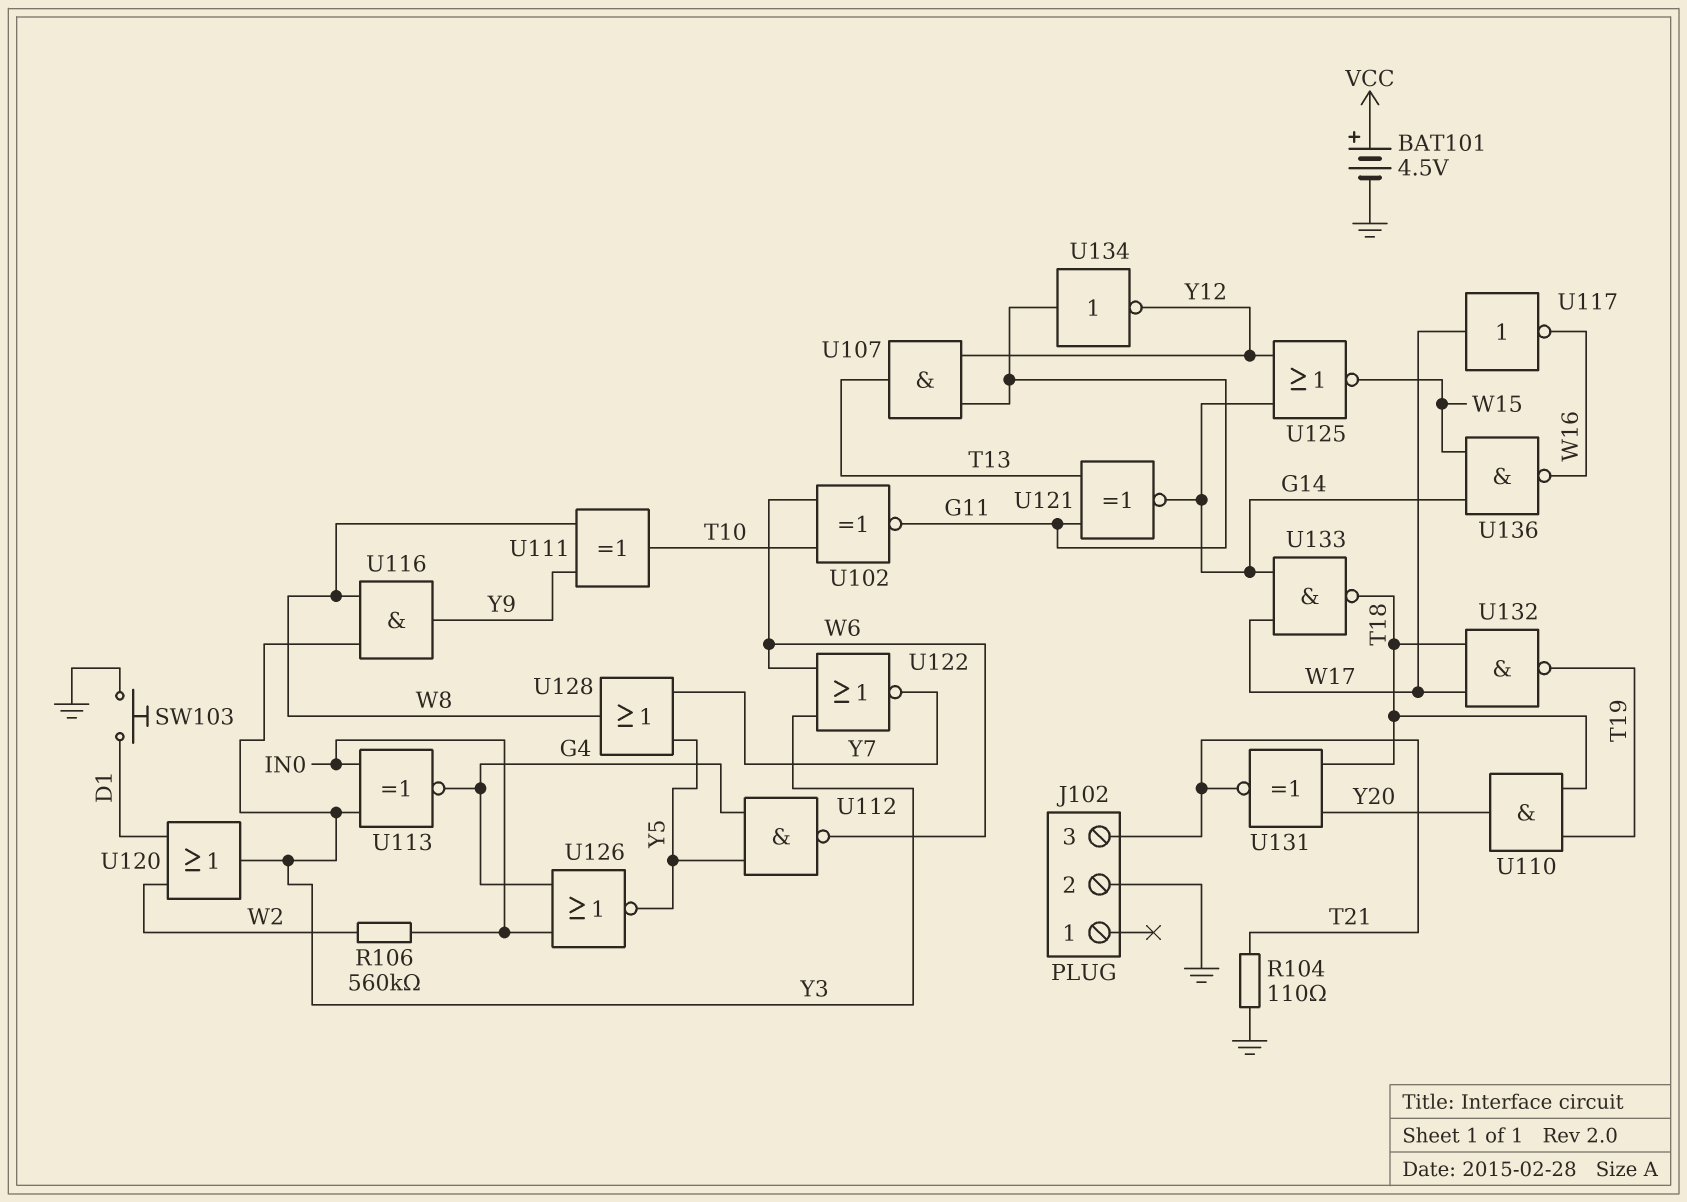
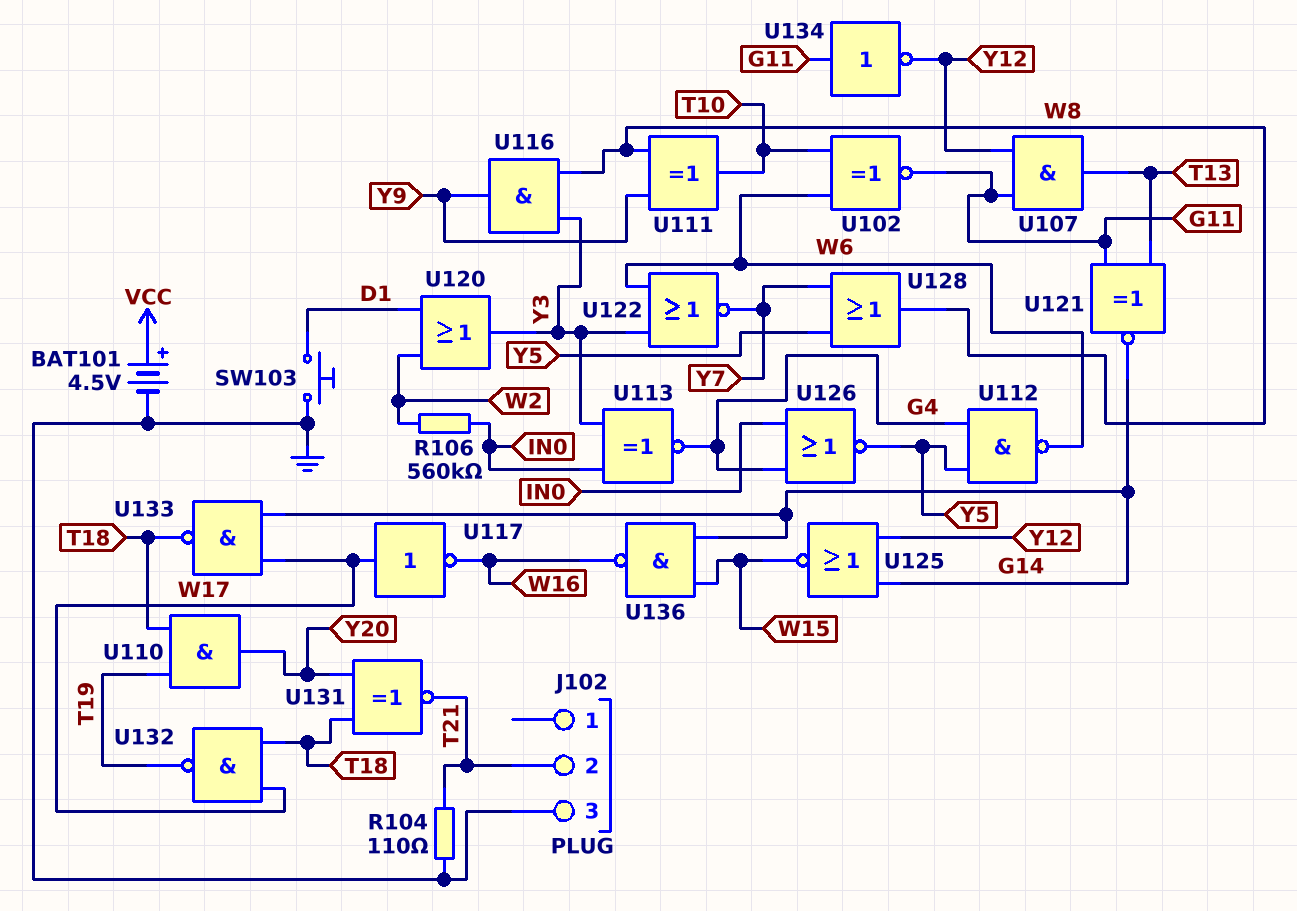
J102 pin 2: GND -> T21
J102 pin 3: T21 -> GND

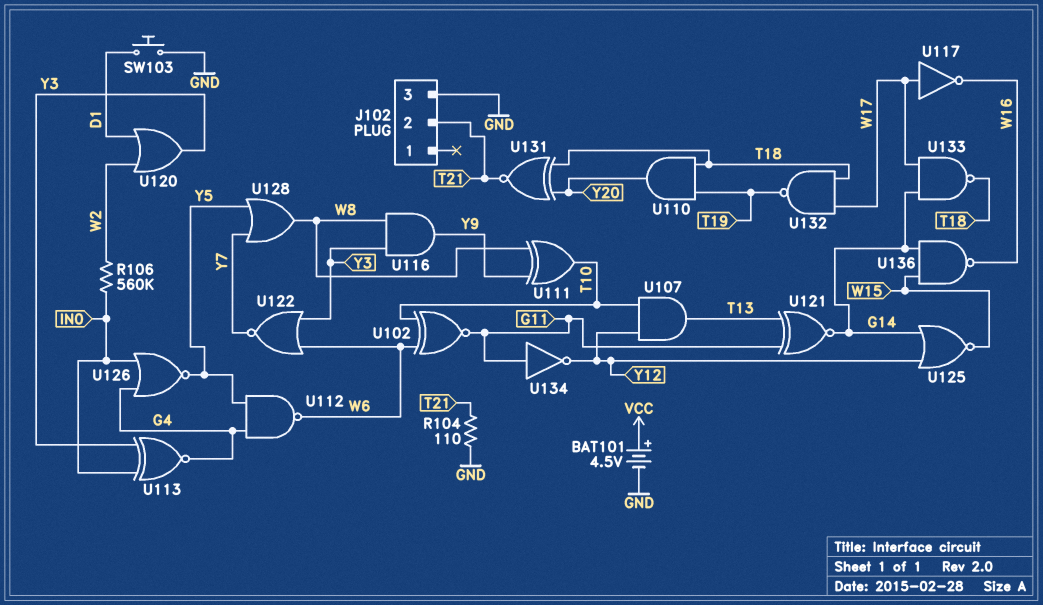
U107: AND (in G11, in Y12, out T13) -> AND (in T10, in Y12, out T13)

